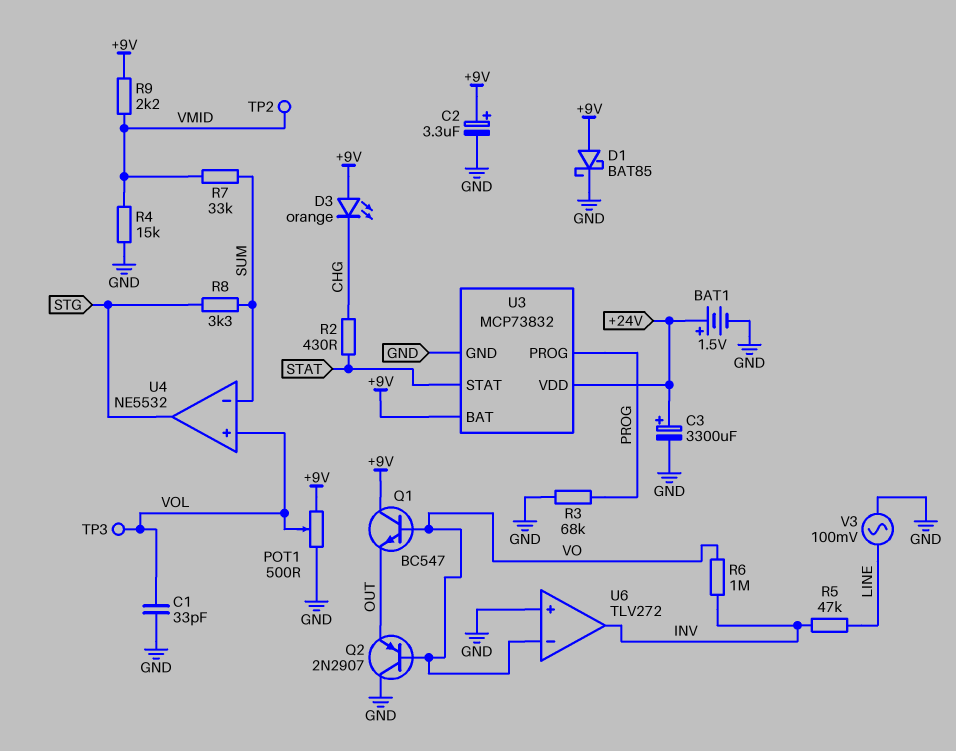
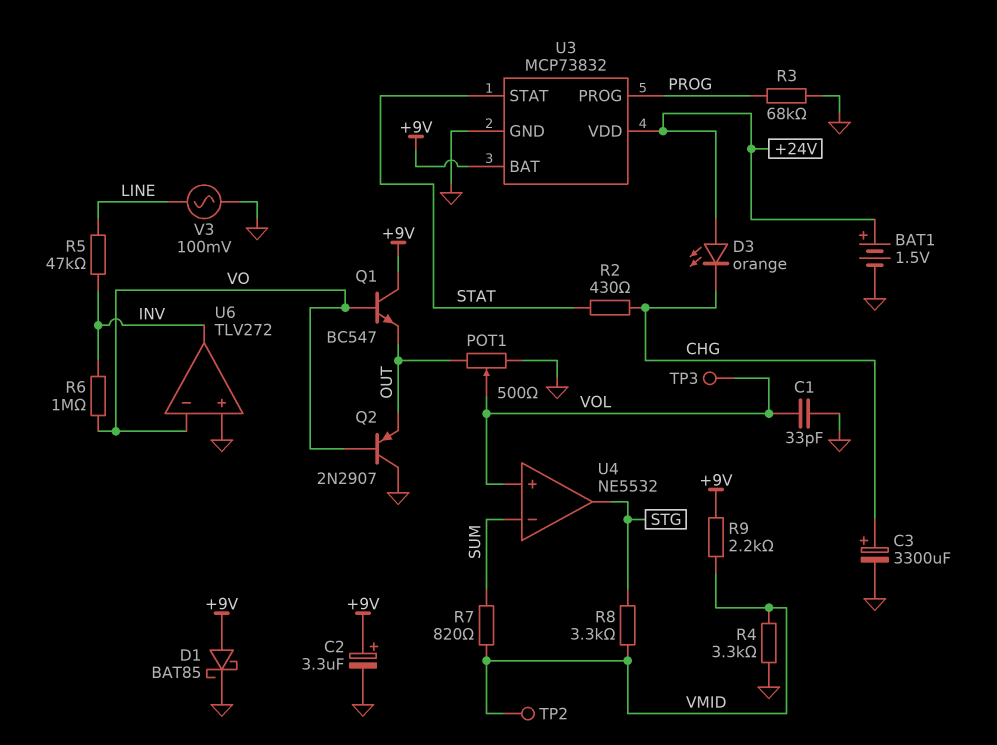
C3: 3300uF (plus +24V, minus GND) -> 3300uF (plus CHG, minus GND)
D3: LED orange (A +9V, K CHG) -> LED orange (A +24V, K CHG)
POT1: 500 (+9V, GND, wiper VOL) -> 500 (GND, OUT, wiper VOL)
R4: 15k (GND, VMID) -> 3.3k (GND, VMID)
R7: 33k (SUM, VMID) -> 820 (SUM, VMID)
R8: 3.3k (STG, SUM) -> 3.3k (STG, VMID)

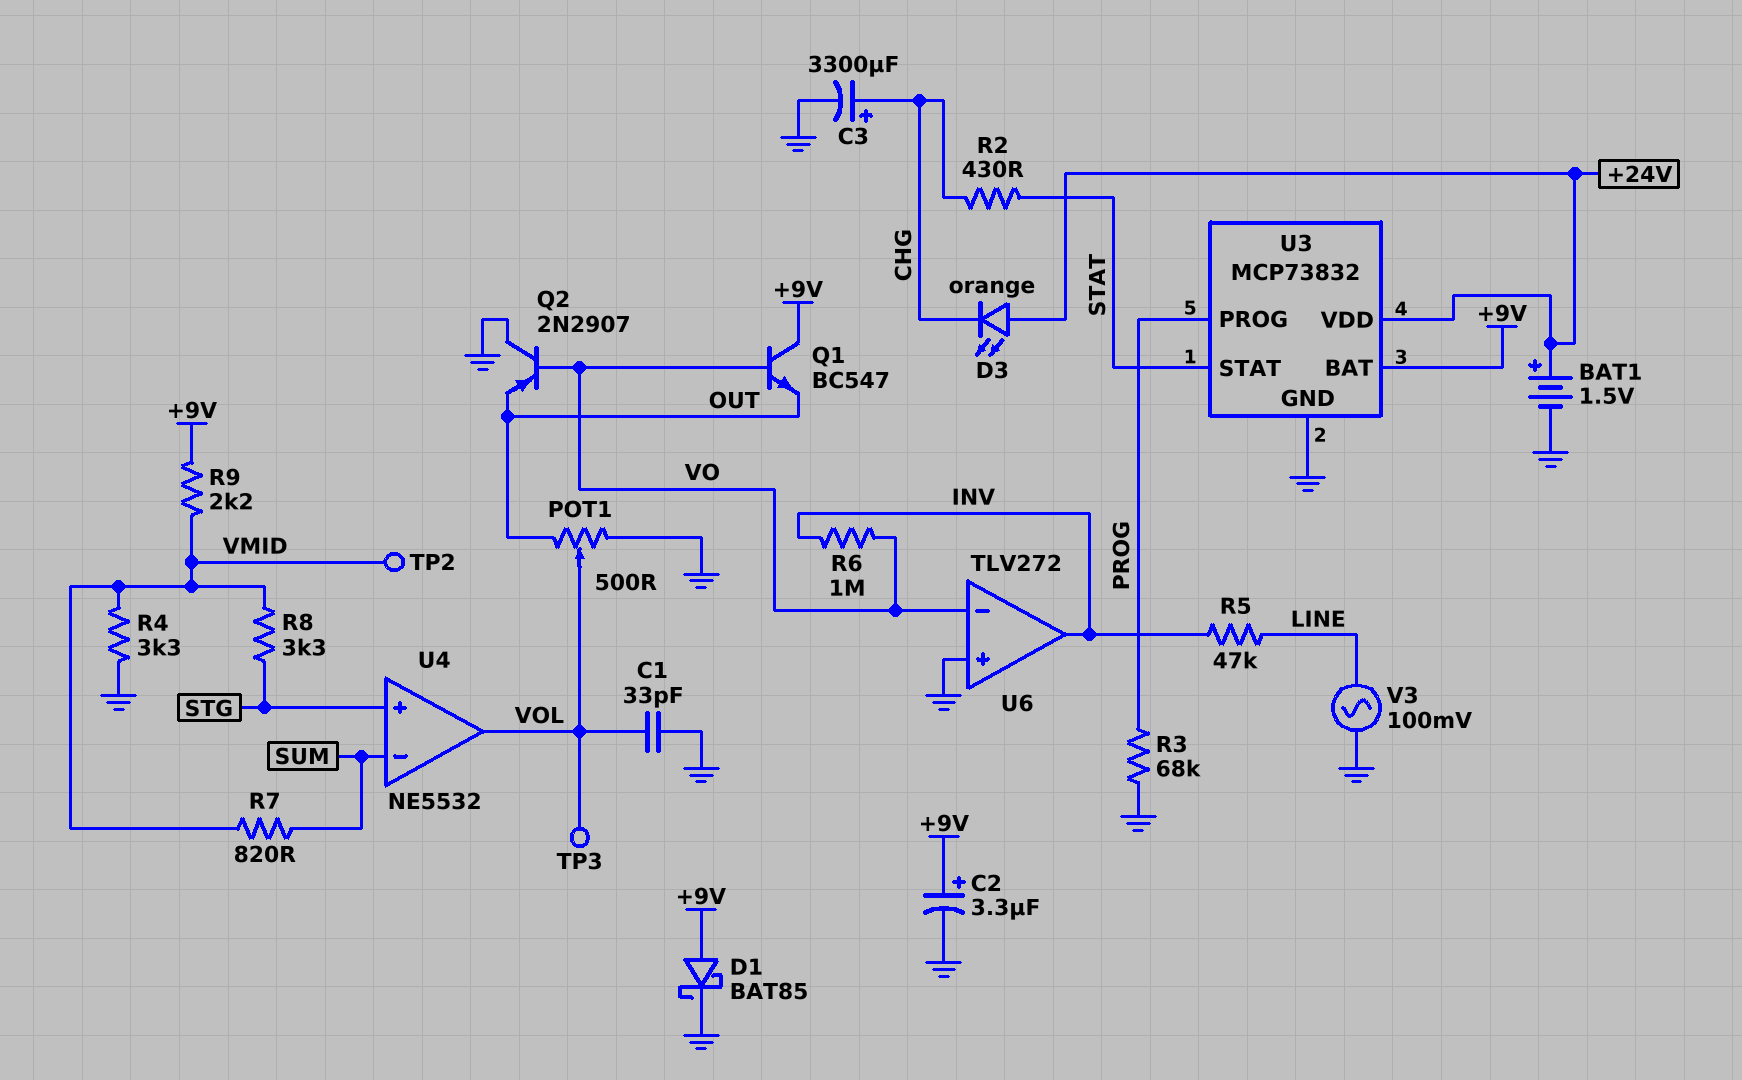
U4 pin in+: VOL -> STG
U4 pin out: STG -> VOL

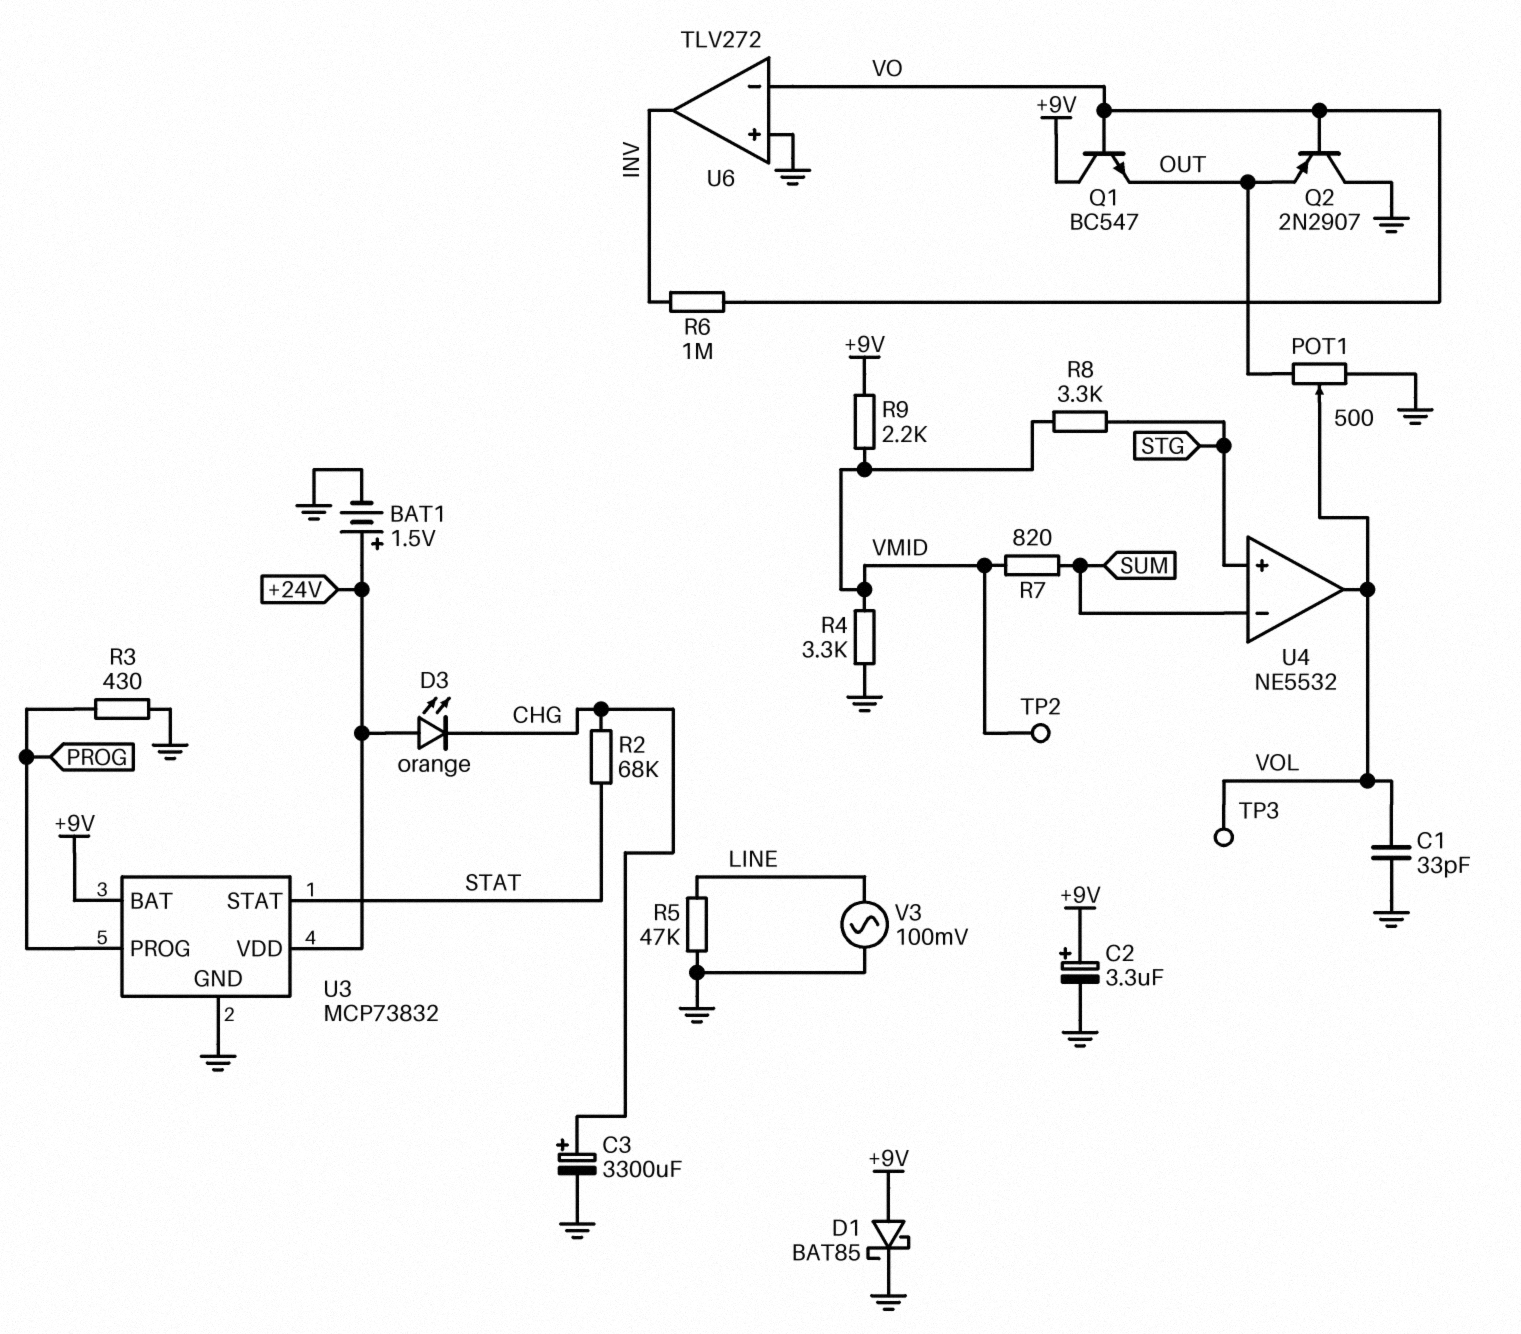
R2: 430 (CHG, STAT) -> 68k (CHG, STAT)
R3: 68k (GND, PROG) -> 430 (GND, PROG)
R5: 47k (INV, LINE) -> 47k (GND, LINE)

